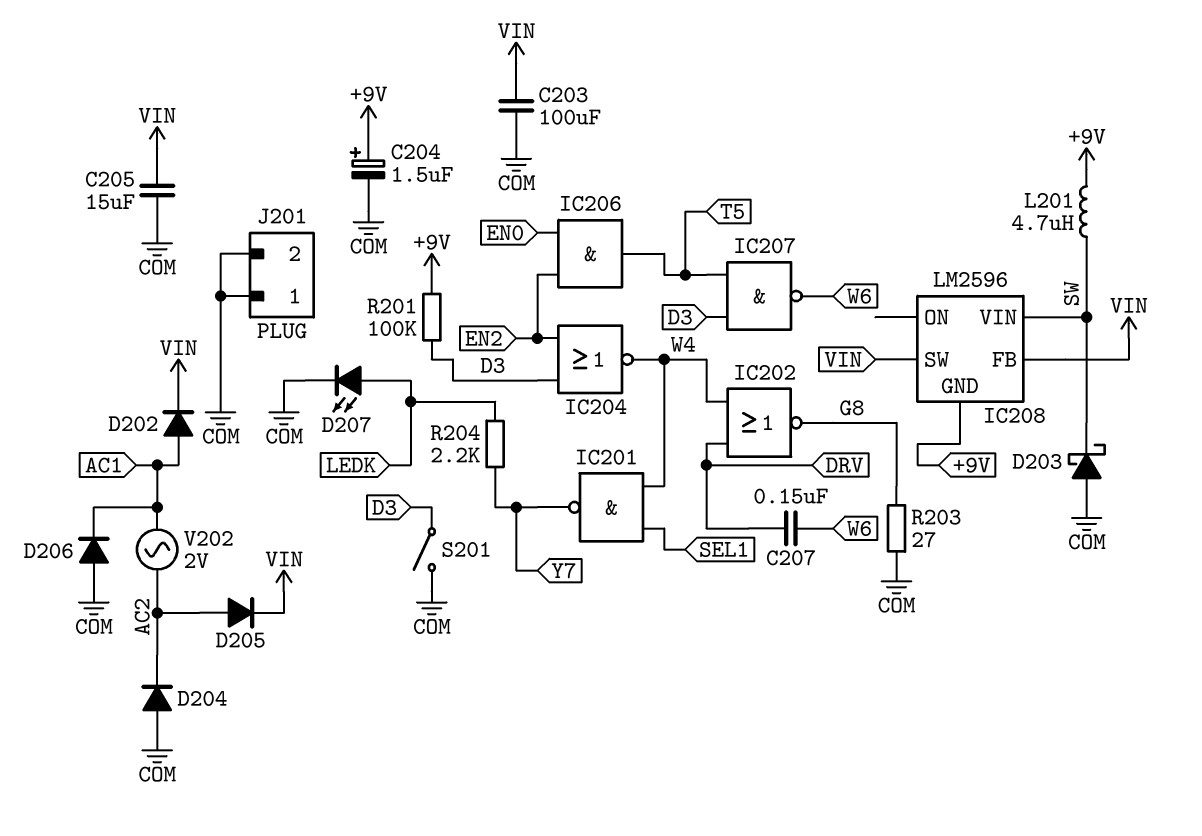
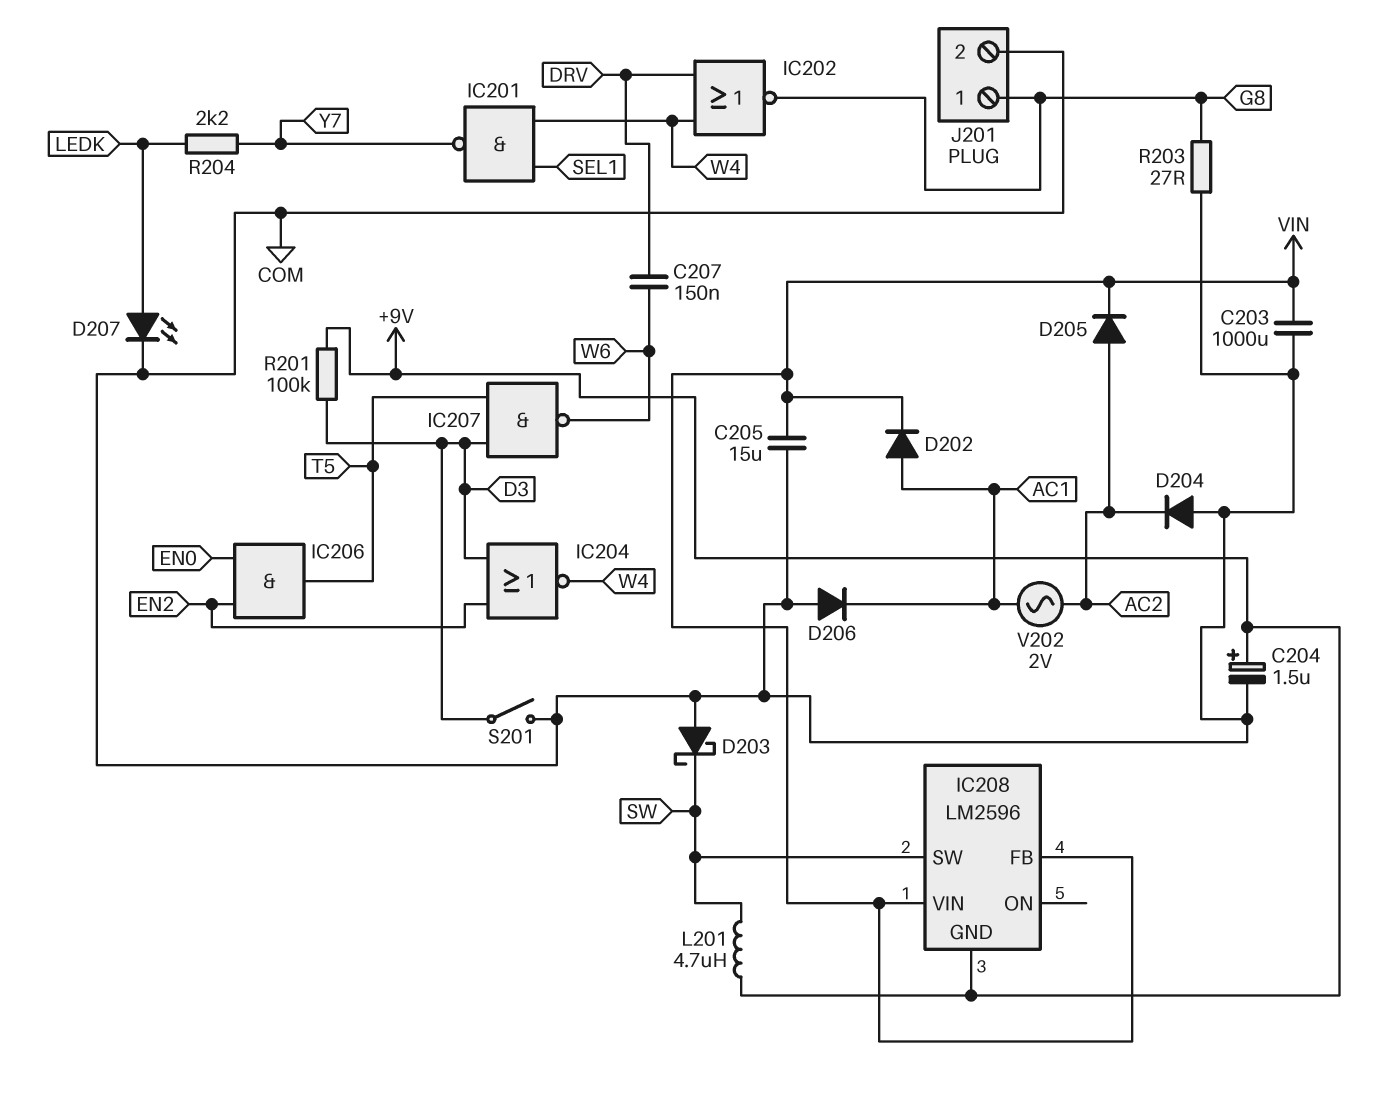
C203: 100uF (COM, VIN) -> 1000uF (COM, VIN)
IC208 pin SW: VIN -> SW
IC208 pin VIN: SW -> VIN
J201 pin 1: COM -> G8

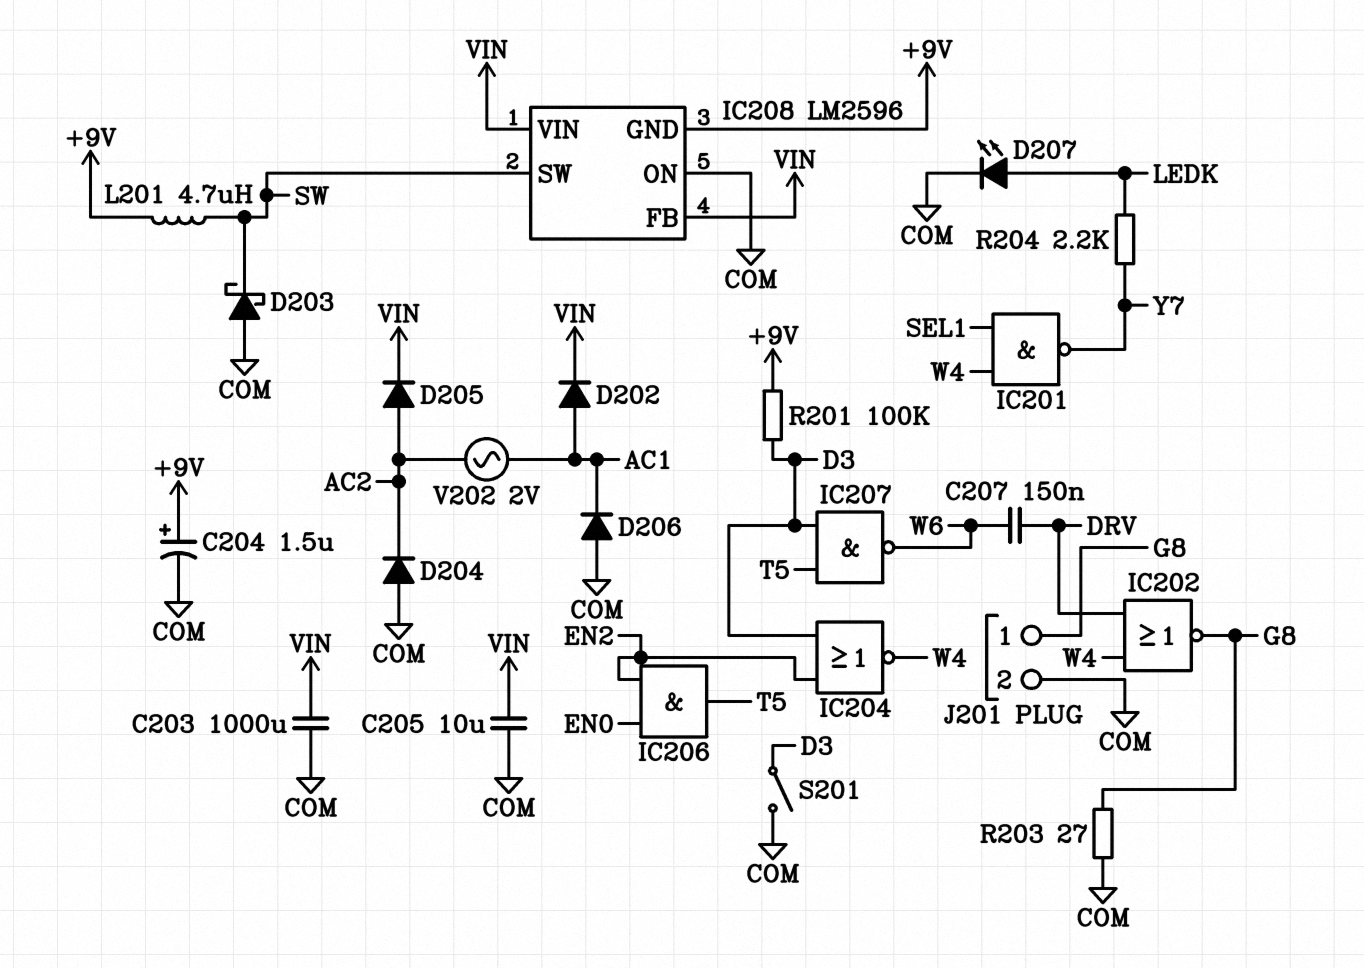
C205: 15uF (COM, VIN) -> 10uF (COM, VIN)
IC208 pin ON: none -> COM

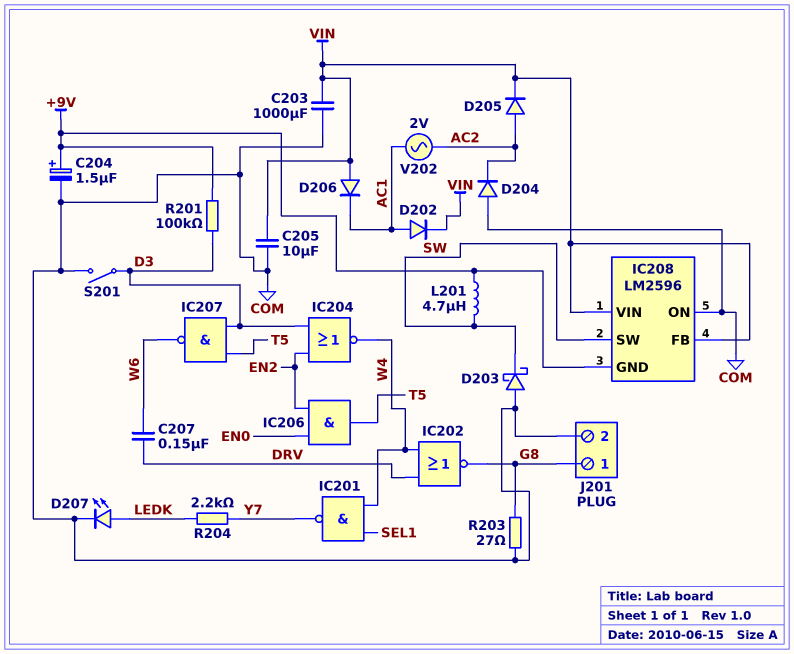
D206: diode (A COM, K AC1) -> diode (A VIN, K AC1)

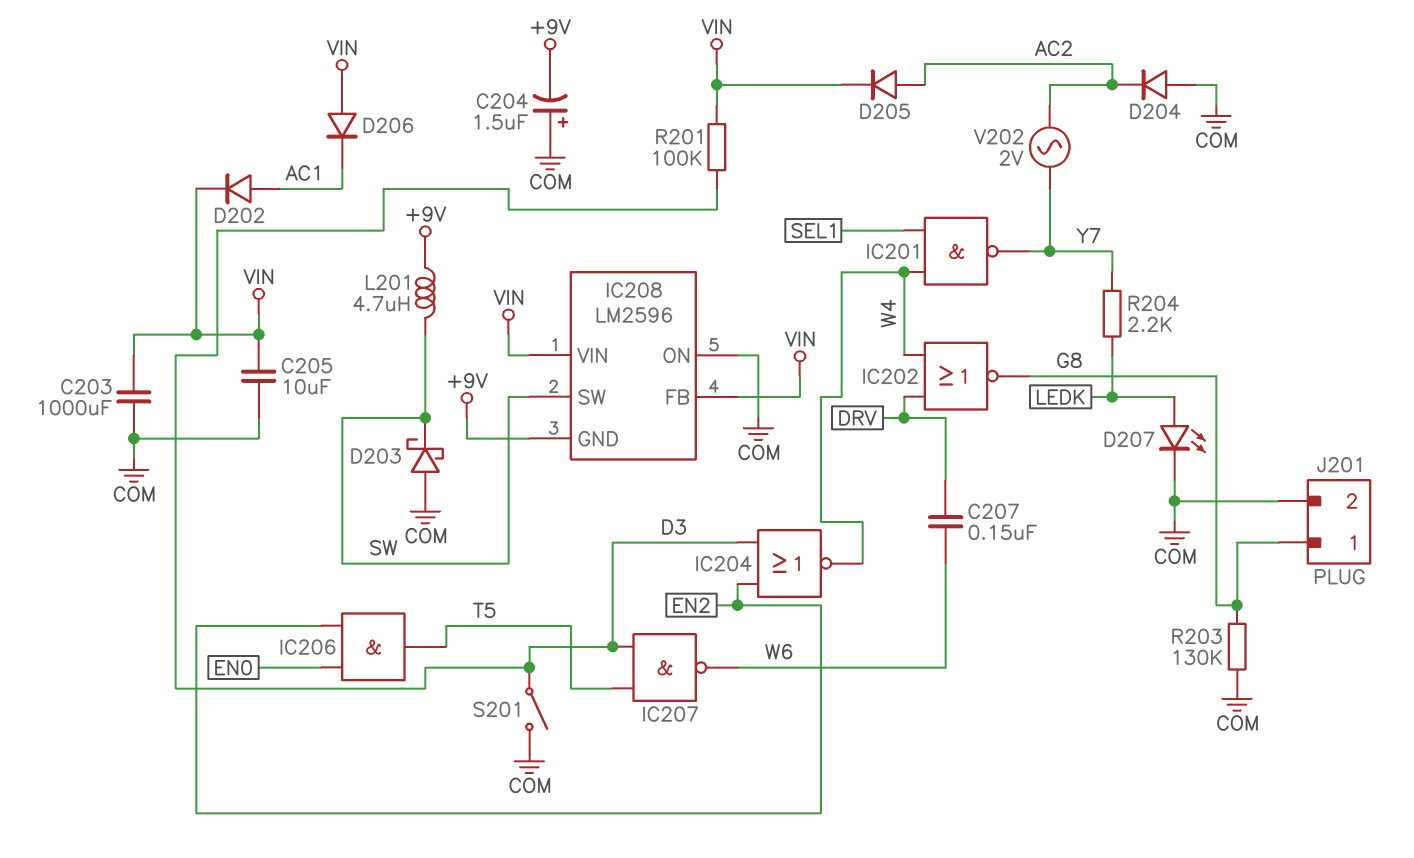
C204: 1.5uF (plus +9V, minus COM) -> 1.5uF (plus COM, minus +9V)
R201: 100k (+9V, D3) -> 100k (D3, VIN)
R203: 27 (COM, G8) -> 130k (COM, G8)
V202: AC 2V (AC1, AC2) -> AC 2V (AC2, Y7)

